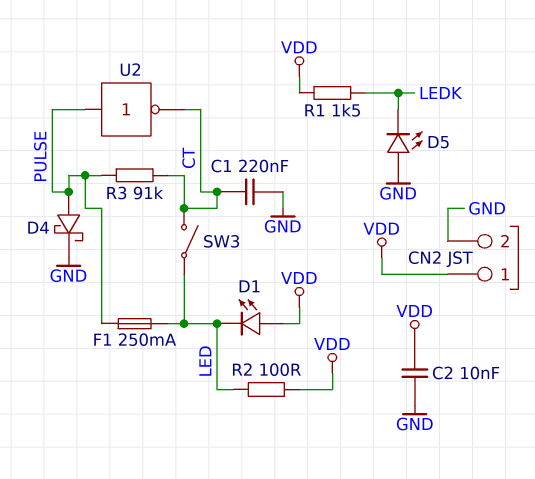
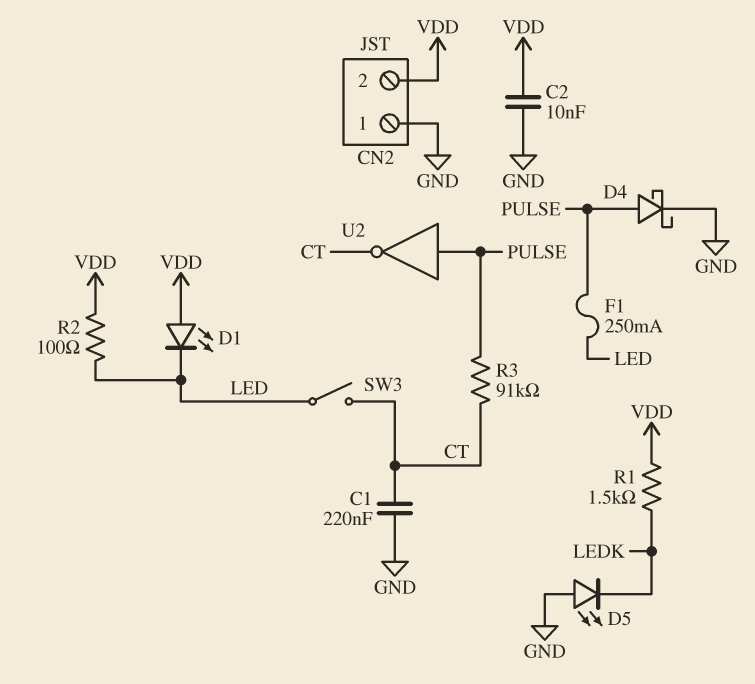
CN2 pin 1: VDD -> GND
CN2 pin 2: GND -> VDD

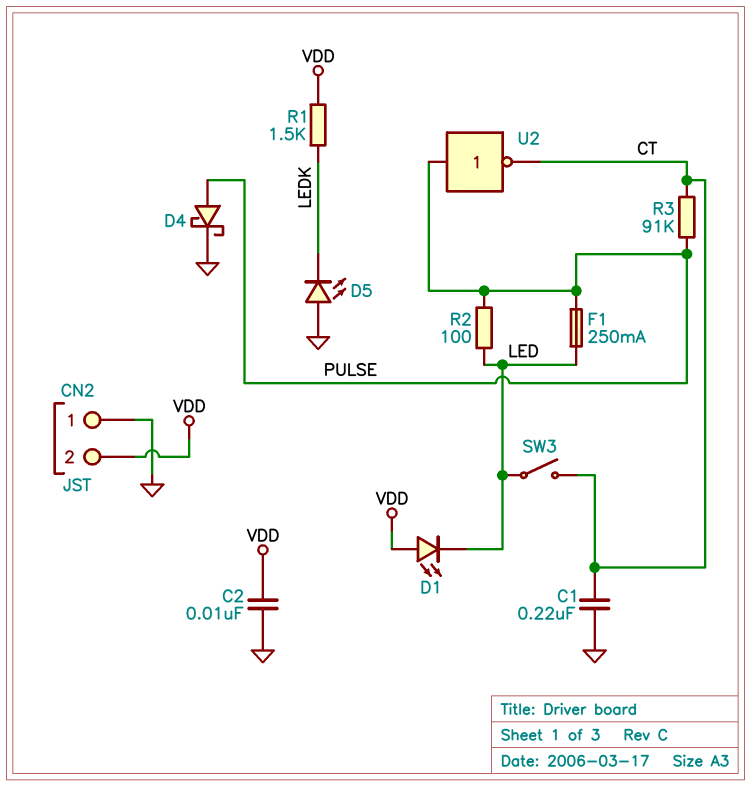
R2: 100 (LED, VDD) -> 100 (LED, PULSE)

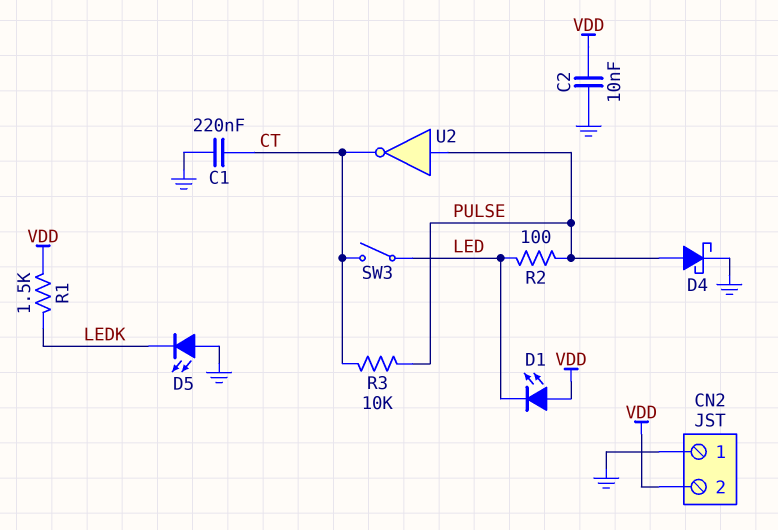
F1: 250mA (LED, PULSE) -> none
R3: 91k (CT, PULSE) -> 10k (CT, PULSE)

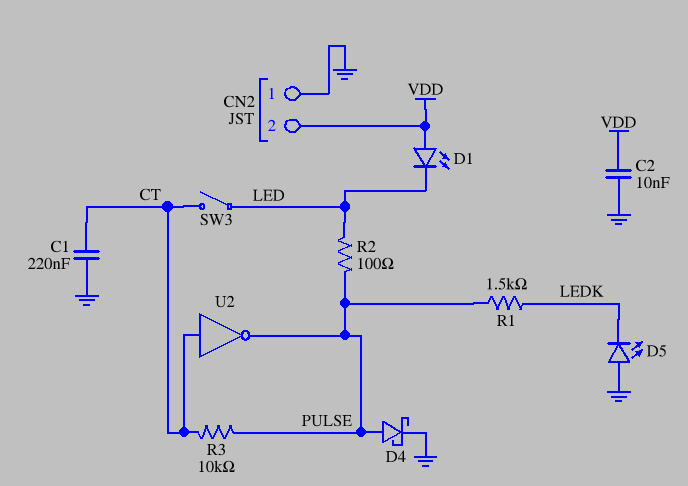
R1: 1.5k (LEDK, VDD) -> 1.5k (LEDK, PULSE)
U2: NOT (in PULSE, out CT) -> NOT (in CT, out PULSE)

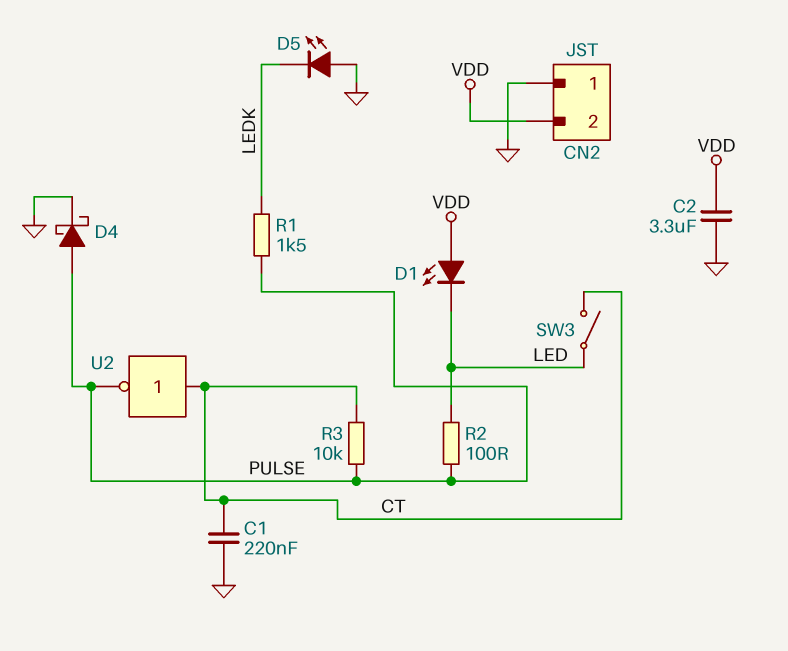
C2: 10nF (GND, VDD) -> 3.3uF (GND, VDD)

